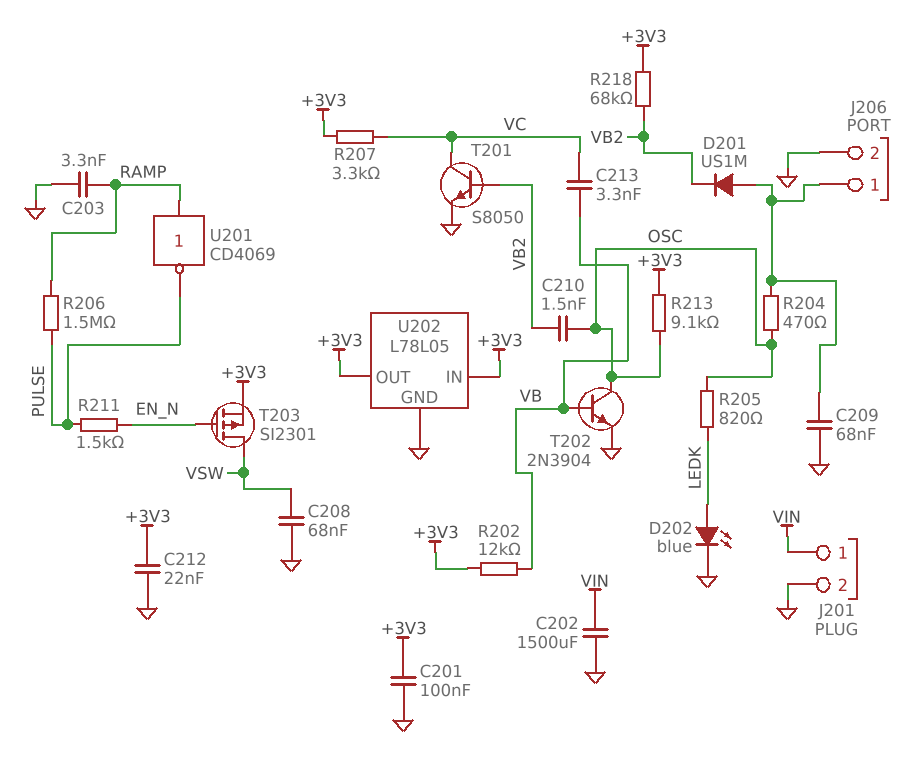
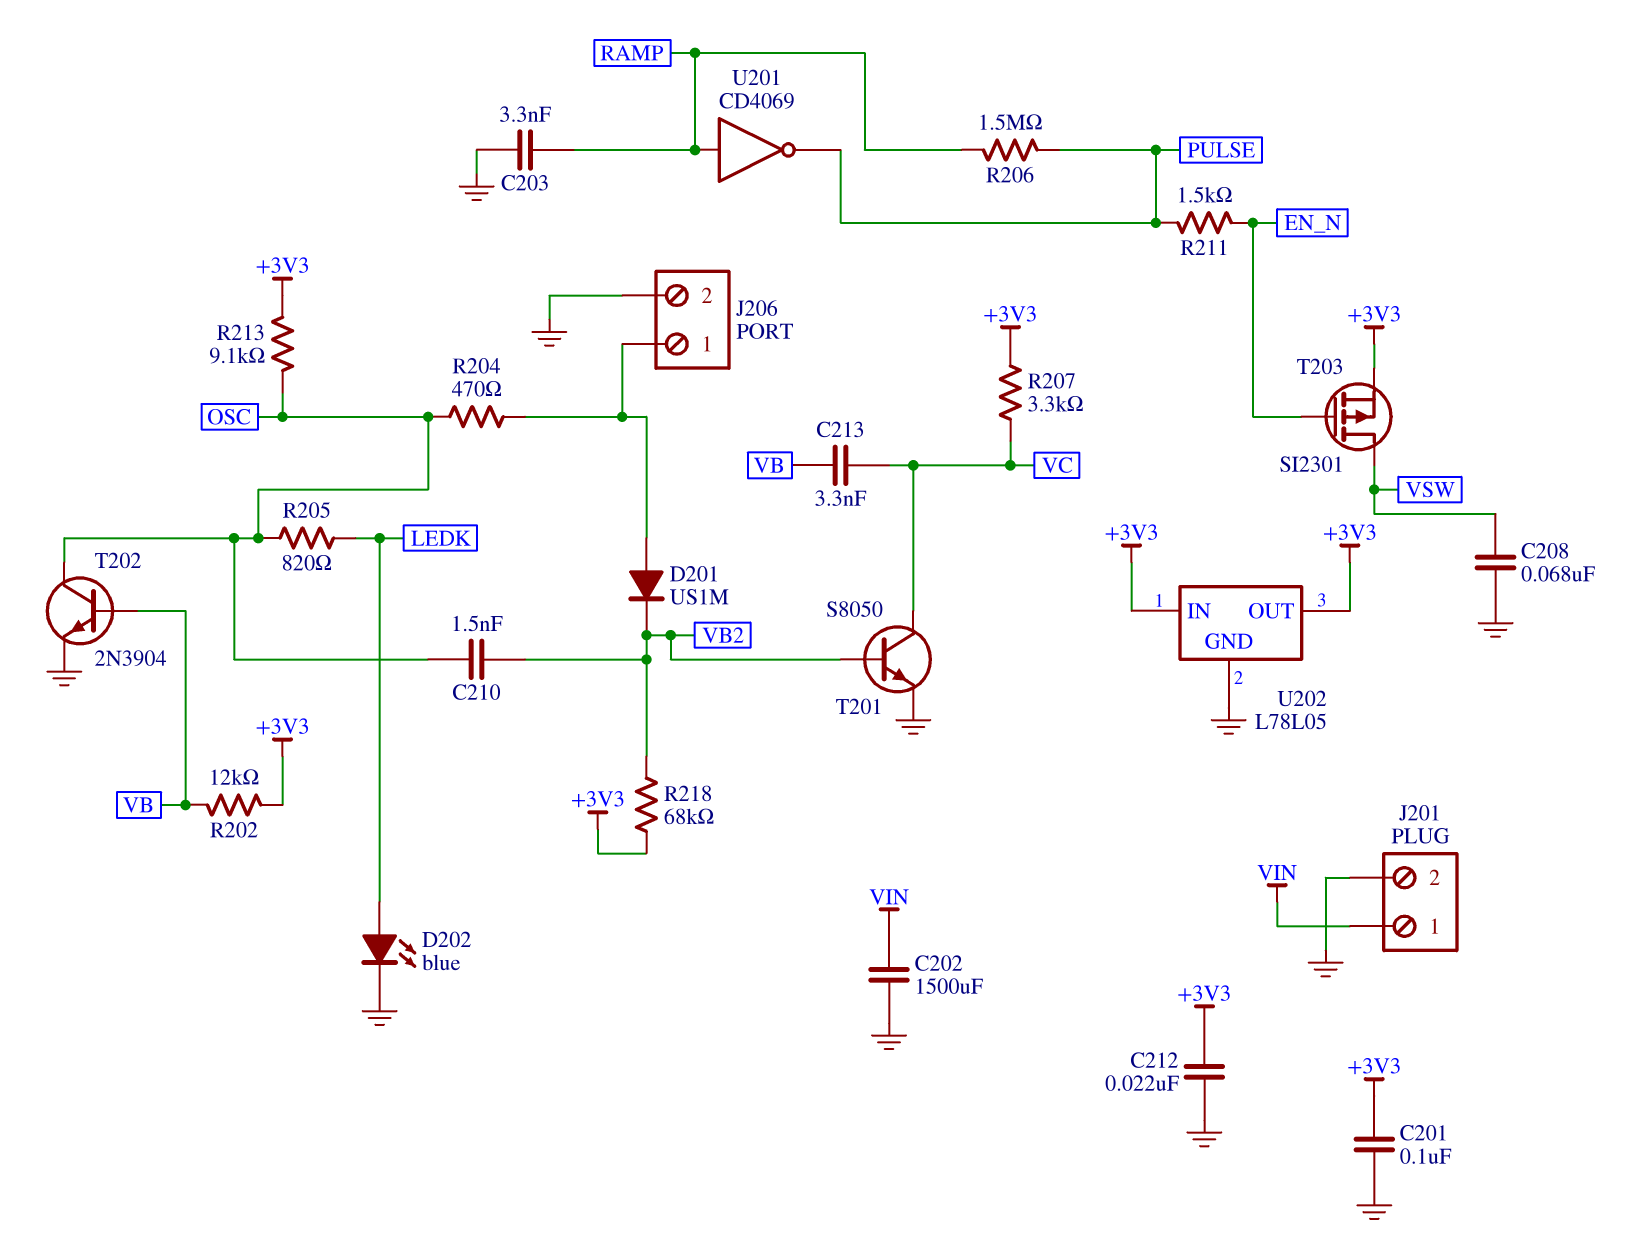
C209: 68nF (GND, J206/1) -> none

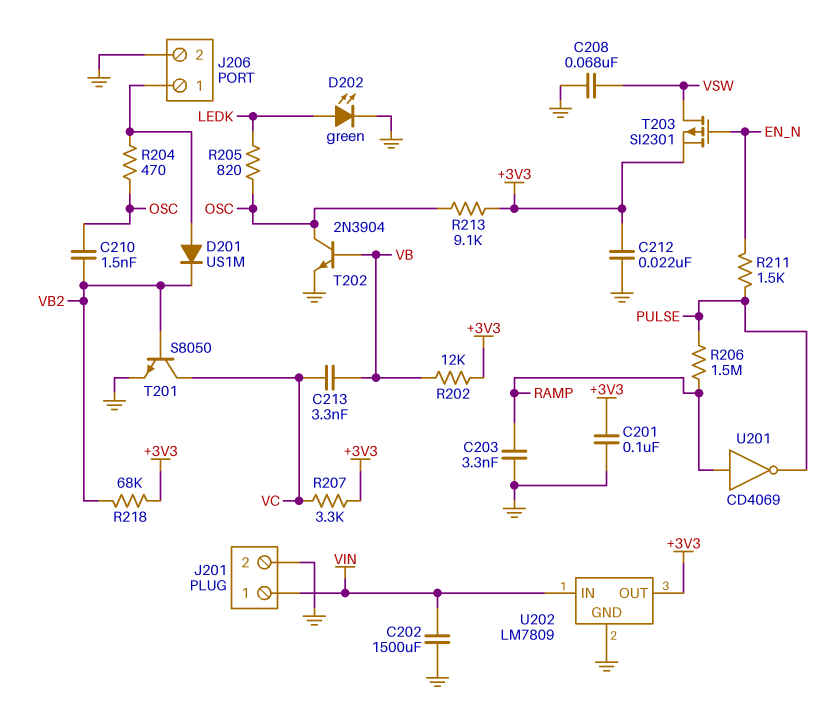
D202: LED blue (A LEDK, K GND) -> LED green (A LEDK, K GND)
U202: L78L05 -> LM7809
U202 pin IN: +3V3 -> VIN

